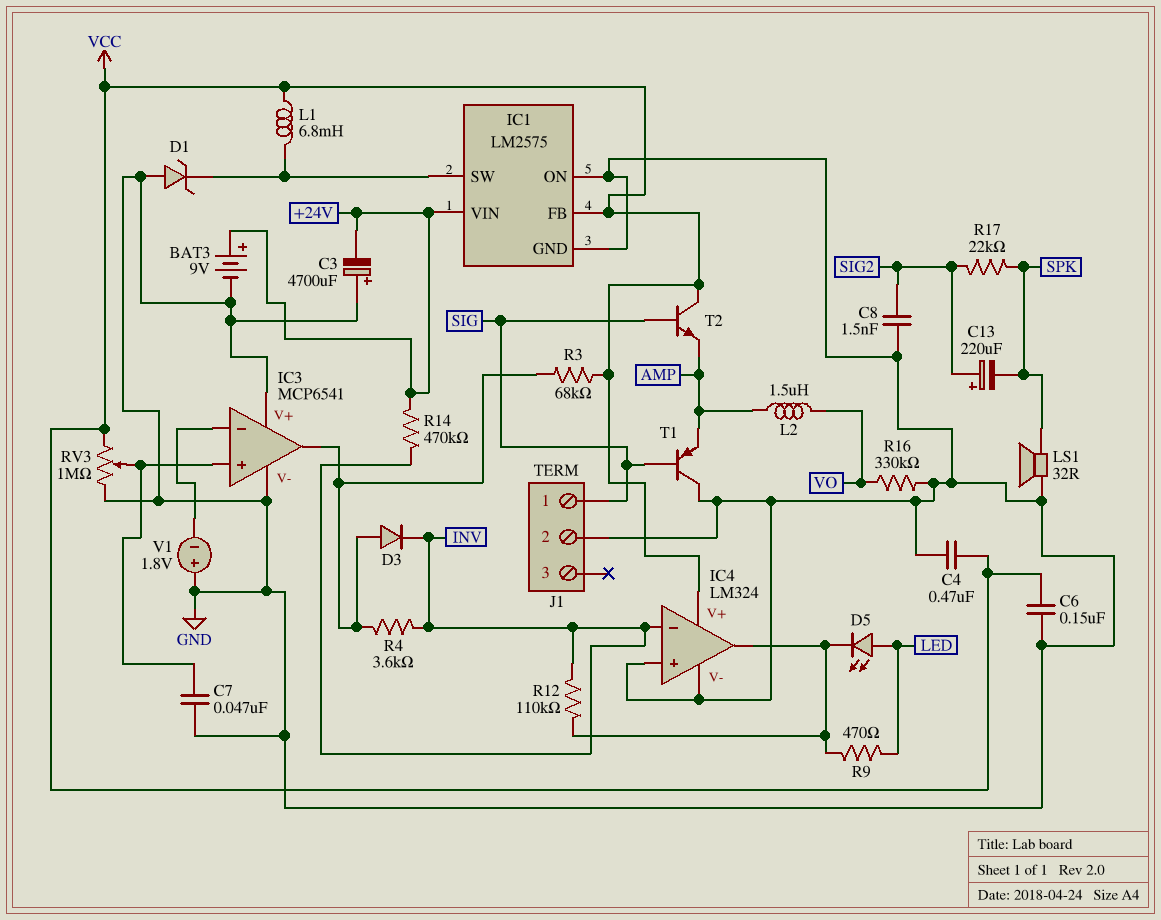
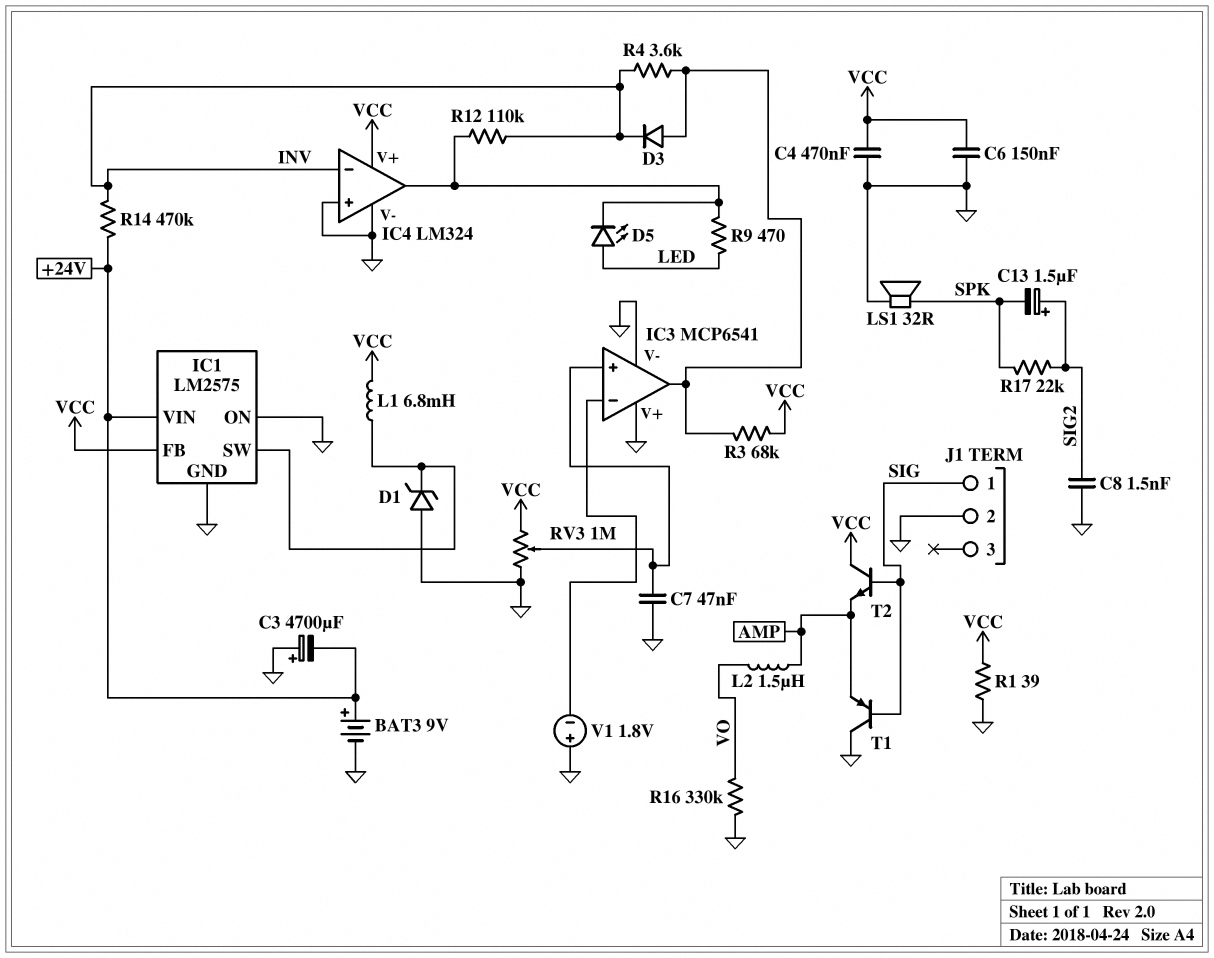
C13: 220uF (plus SIG2, minus SPK) -> 1.5uF (plus SIG2, minus SPK)
R1: none -> 39 (GND, VCC)

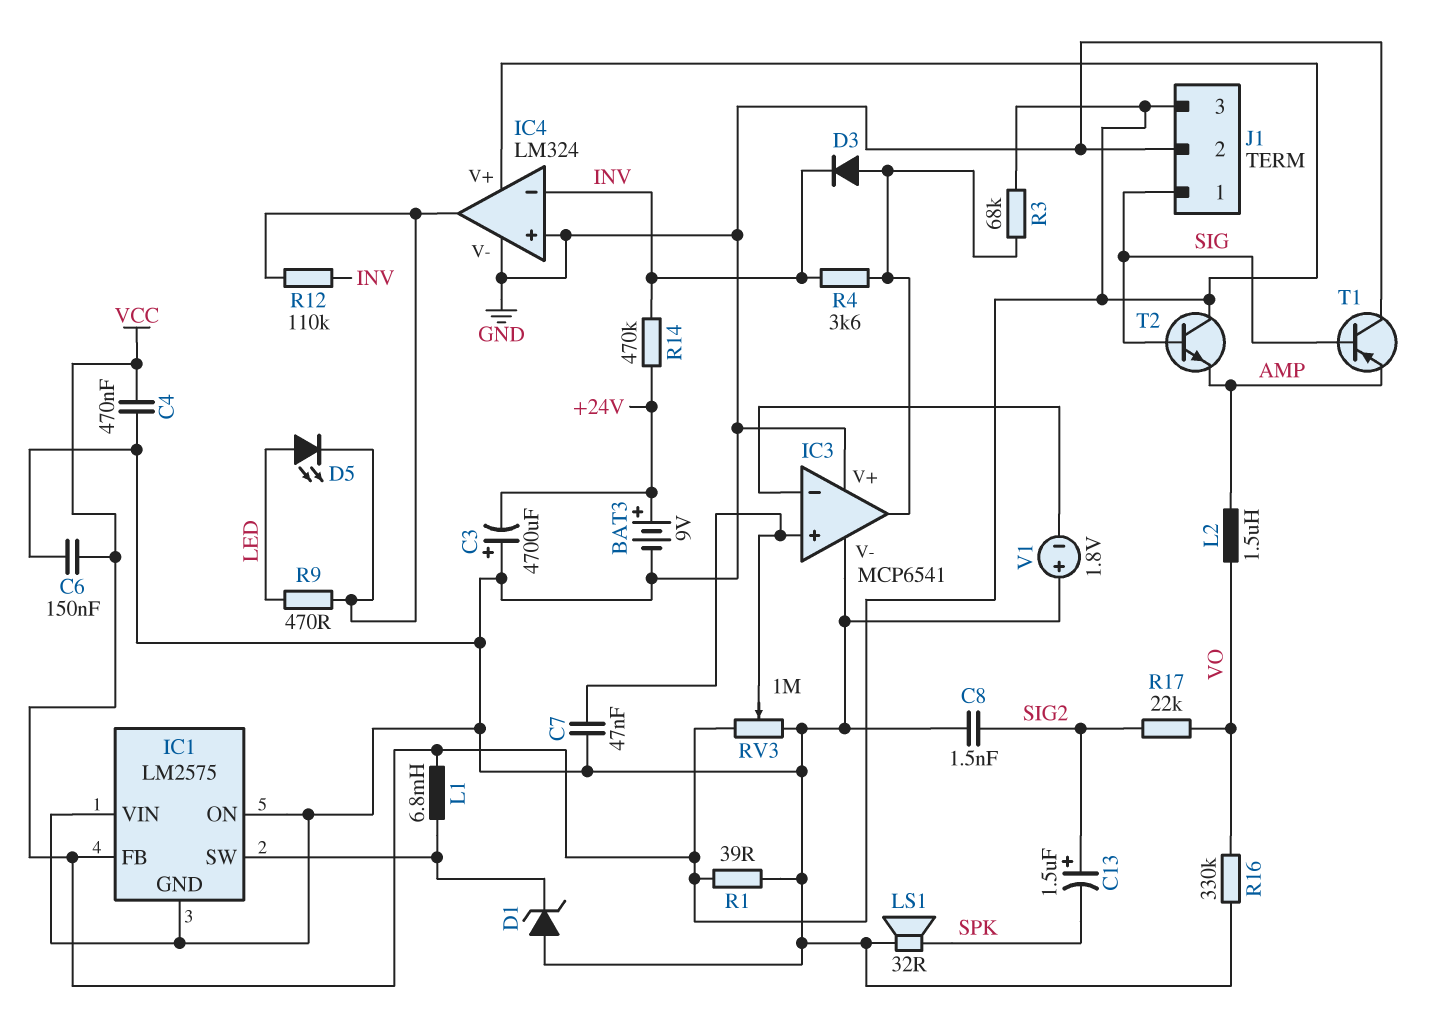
IC1 pin VIN: +24V -> GND
J1 pin 3: none -> VCC
R17: 22k (SIG2, SPK) -> 22k (SIG2, VO)

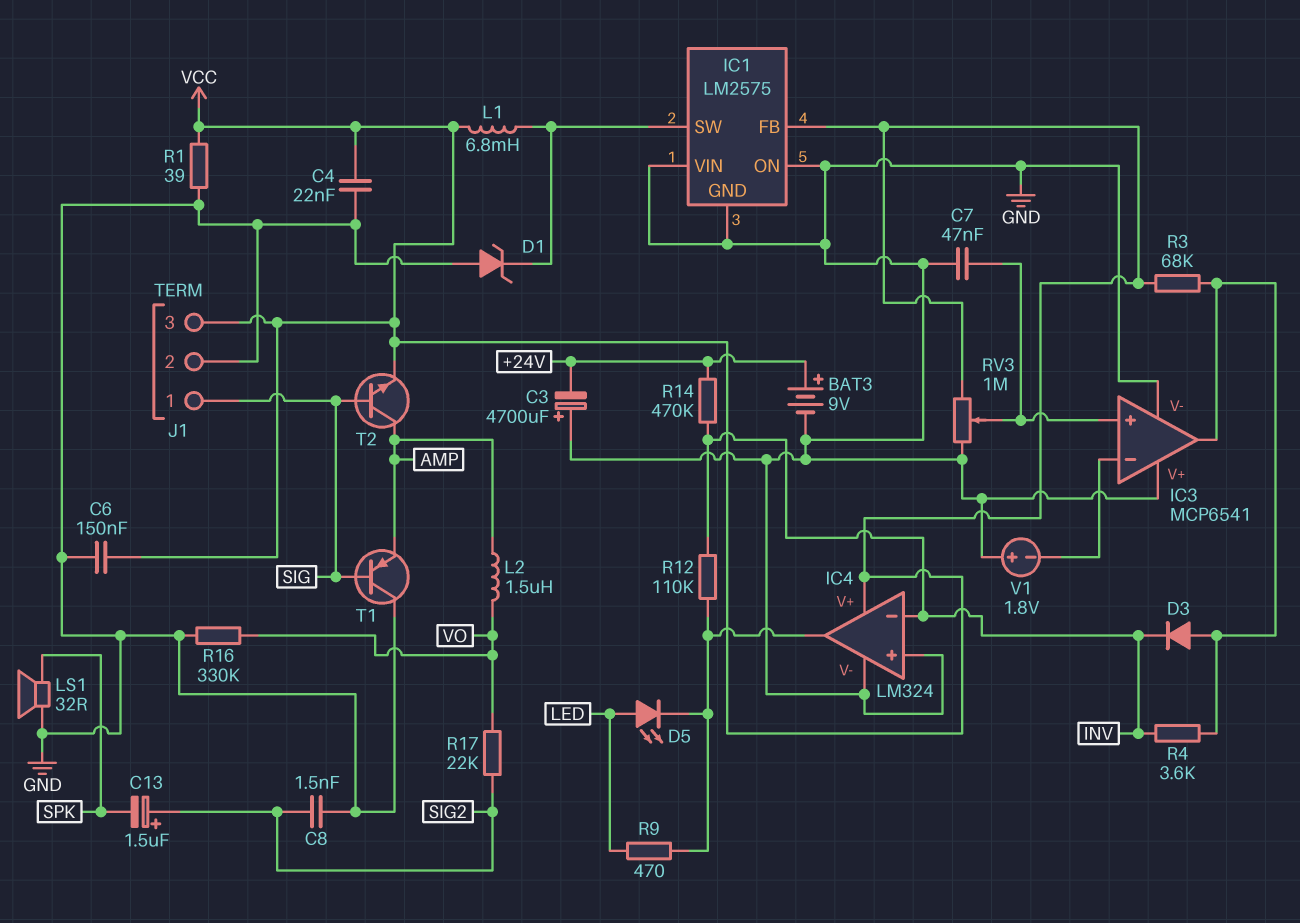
C4: 470nF (GND, VCC) -> 22nF (GND, VCC)
T2: NPN (B SIG, C VCC, E AMP) -> NPN (B SIG, C AMP, E VCC)

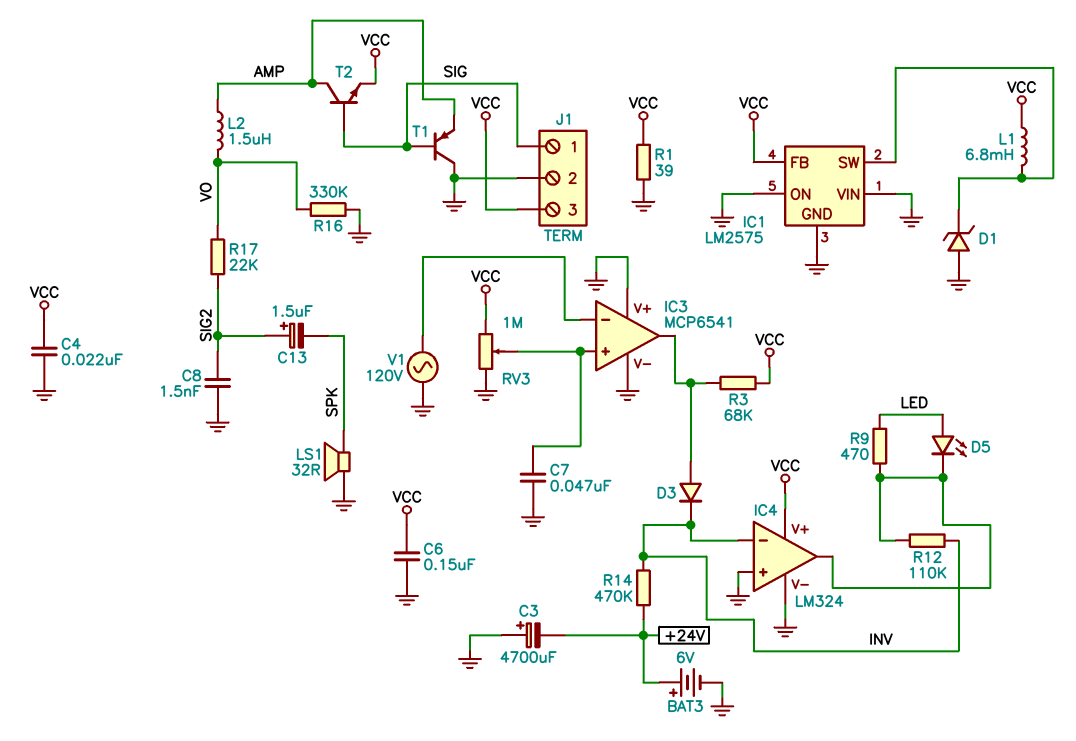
BAT3: 9V (plus +24V, minus GND) -> 6V (plus +24V, minus GND)
R4: 3.6k (IC3/out, INV) -> none
V1: 1.8V (plus GND, minus IC3/in-) -> AC 120V (GND, IC3/in-)

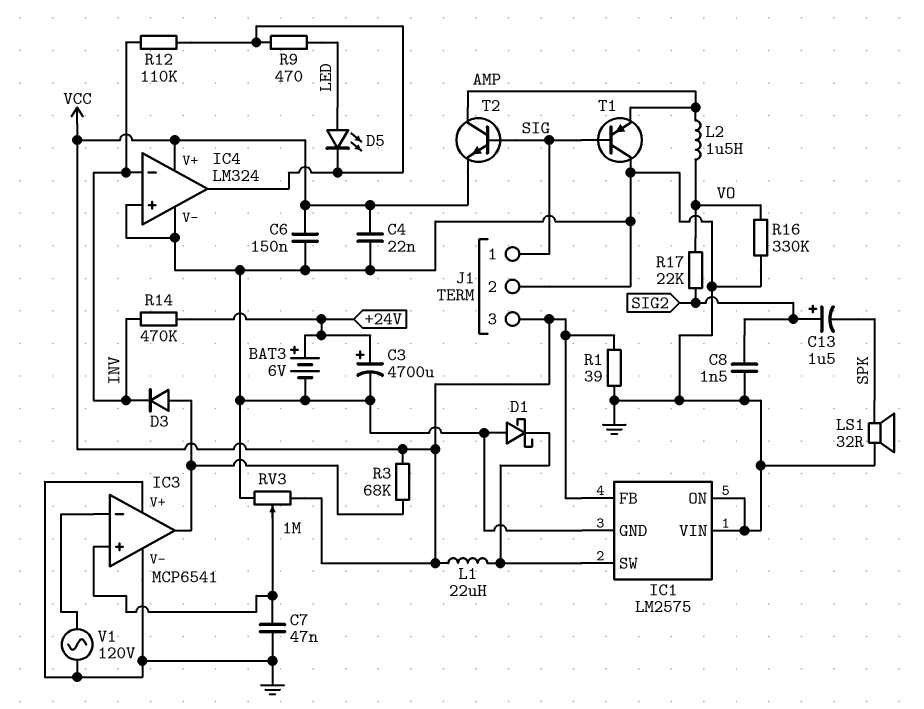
C3: 4700uF (plus GND, minus +24V) -> 4700uF (plus +24V, minus GND)
D1: zener (A GND, K IC1/SW) -> schottky (A GND, K IC1/SW)
L1: 6.8mH (IC1/SW, VCC) -> 22uH (IC1/SW, VCC)

